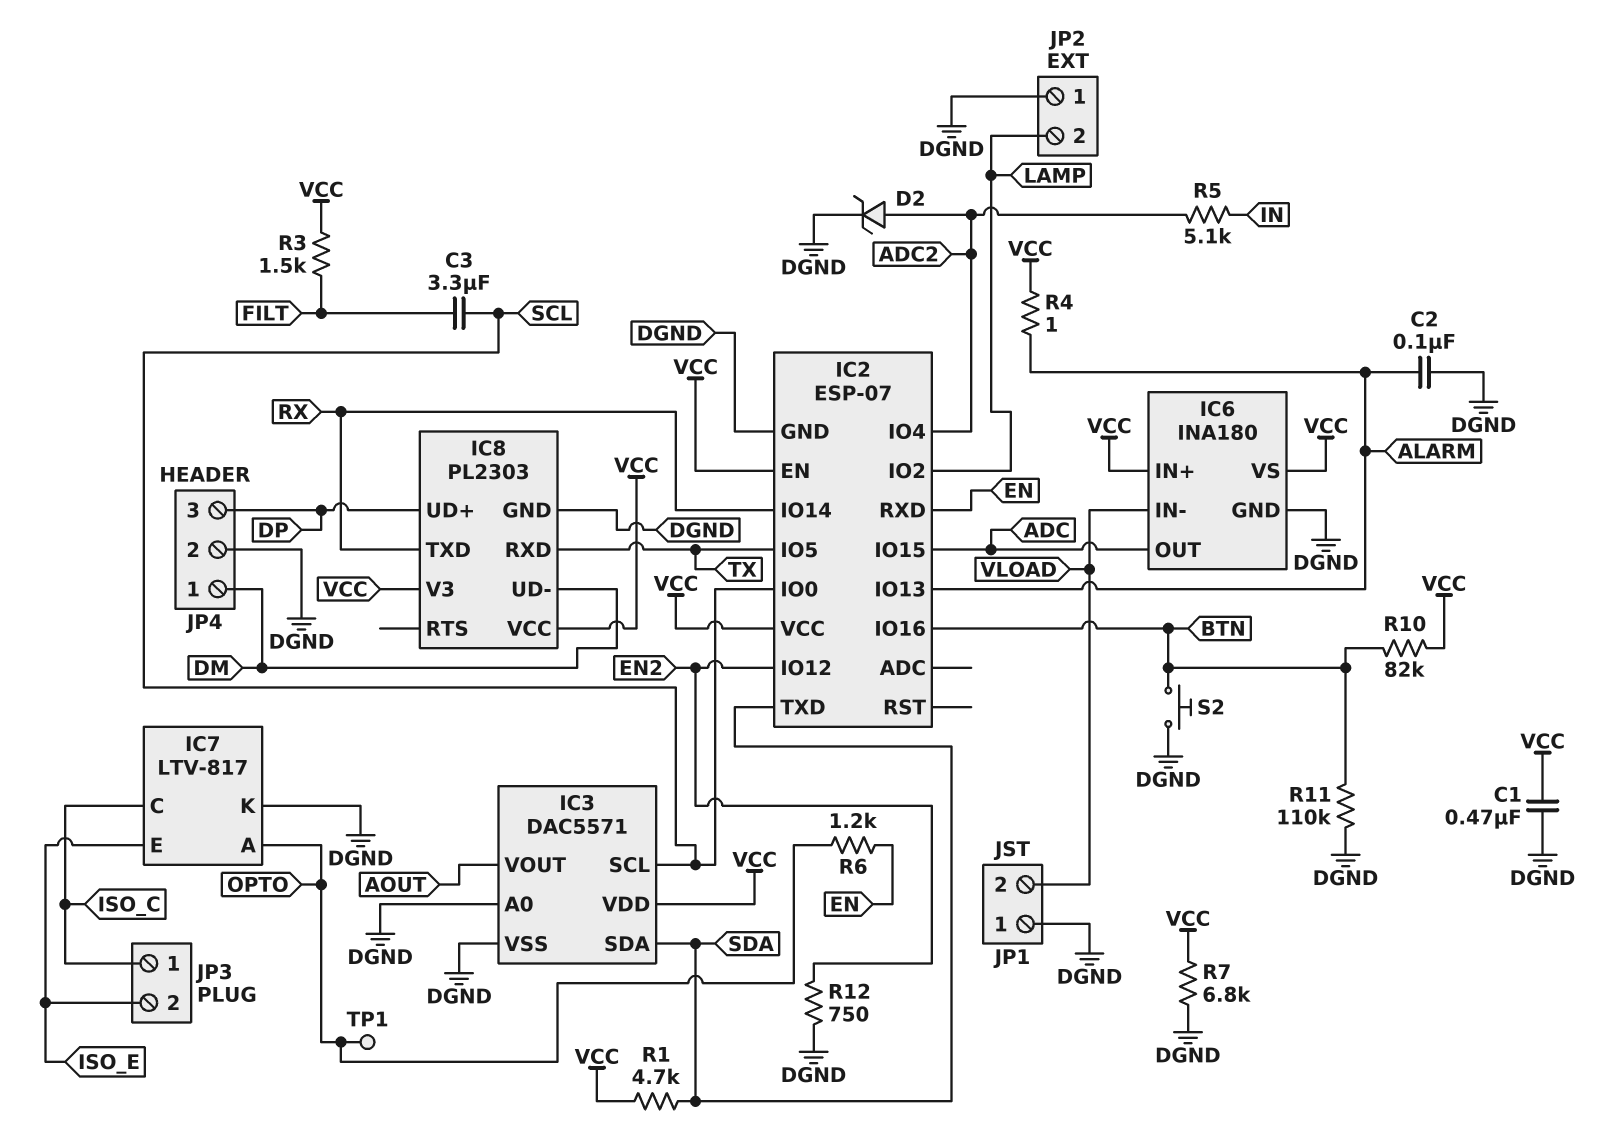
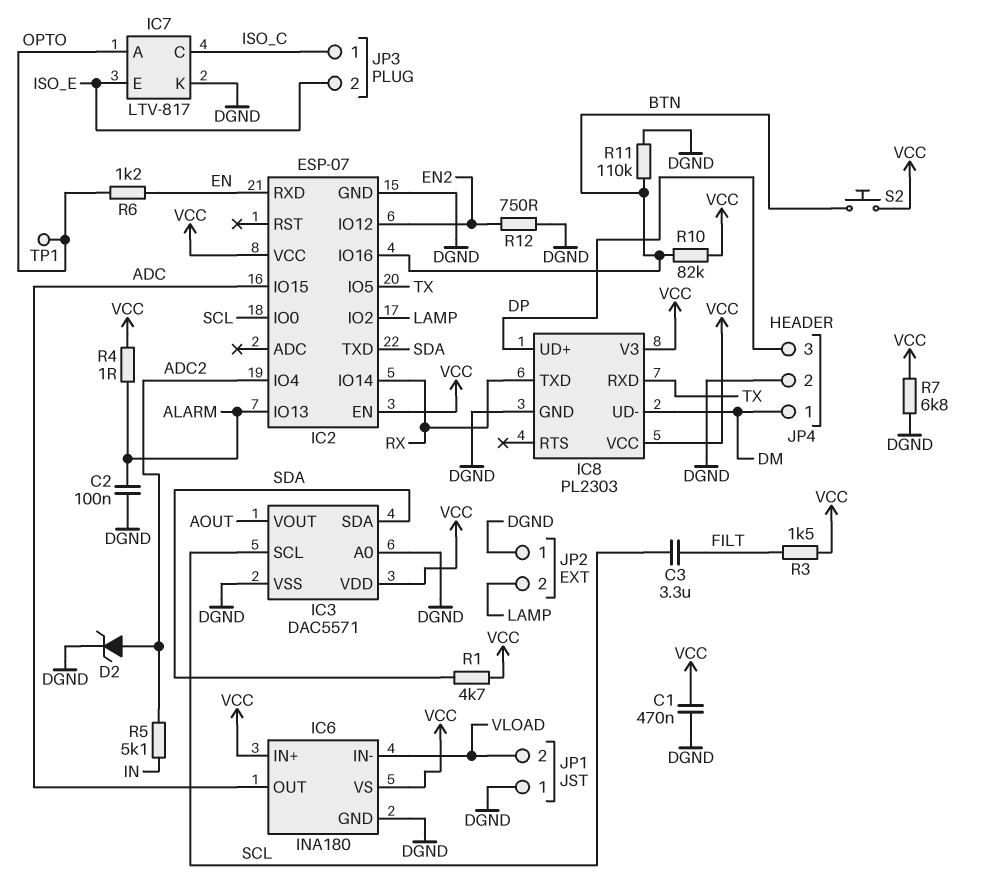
S2: button (BTN, DGND) -> button (BTN, VCC)

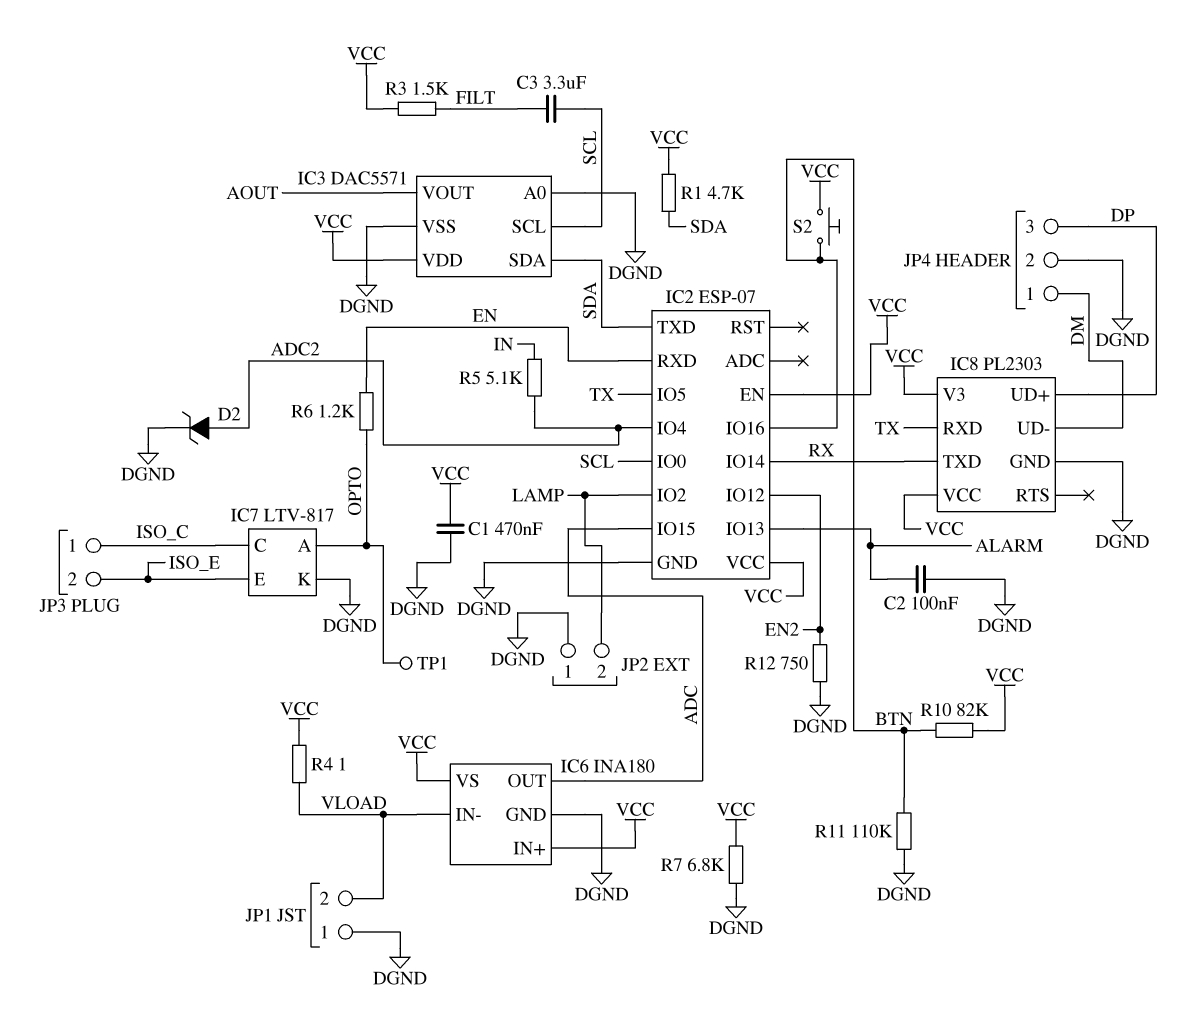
R4: 1 (ALARM, VCC) -> 1 (VCC, VLOAD)

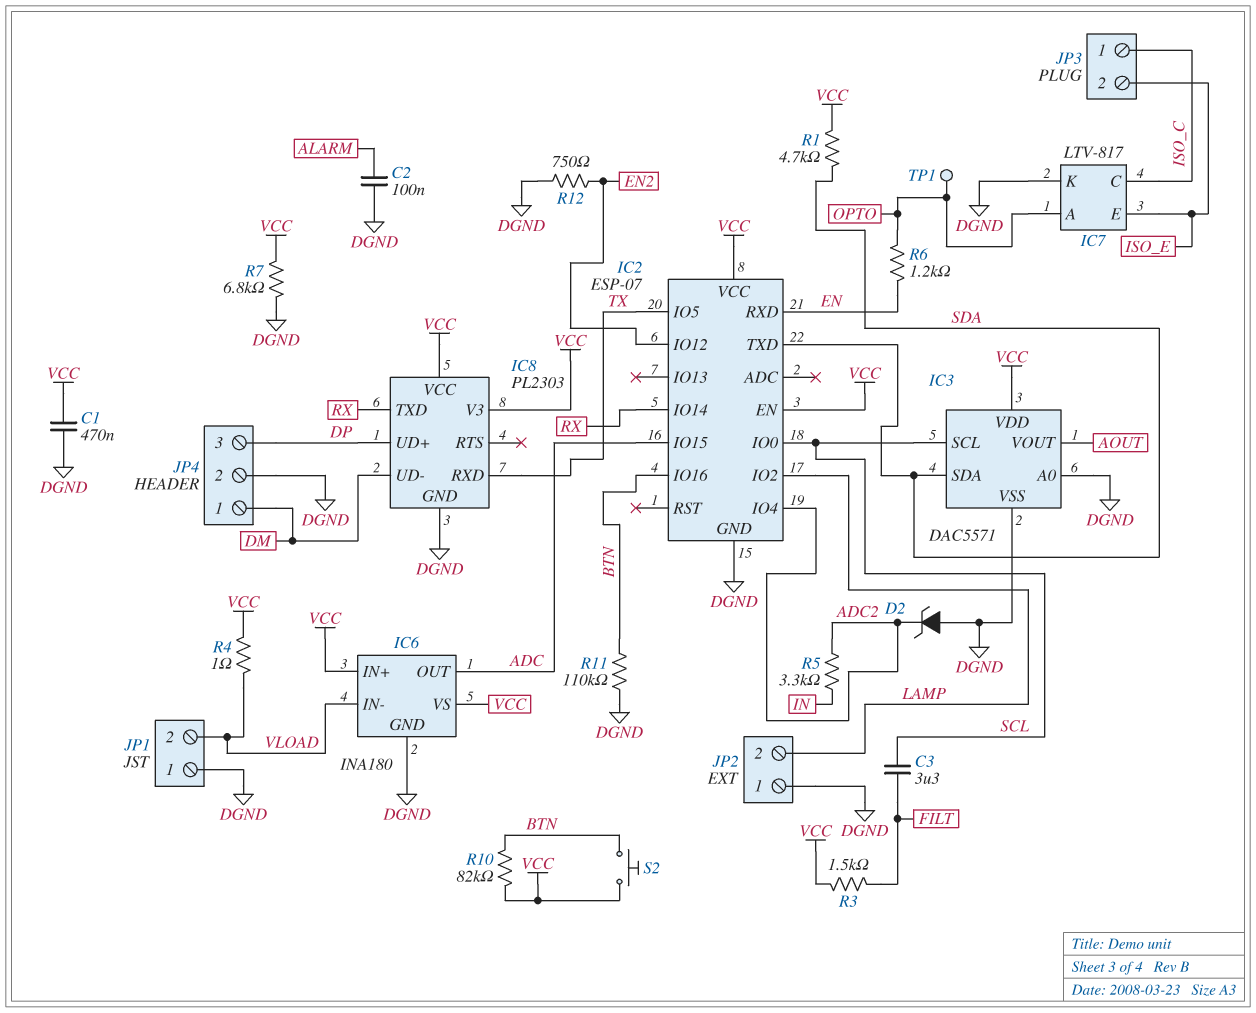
D2: zener (A ADC2, K DGND) -> zener (A DGND, K ADC2)
IC2 pin IO13: ALARM -> none
R5: 5.1k (ADC2, IN) -> 3.3k (ADC2, IN)

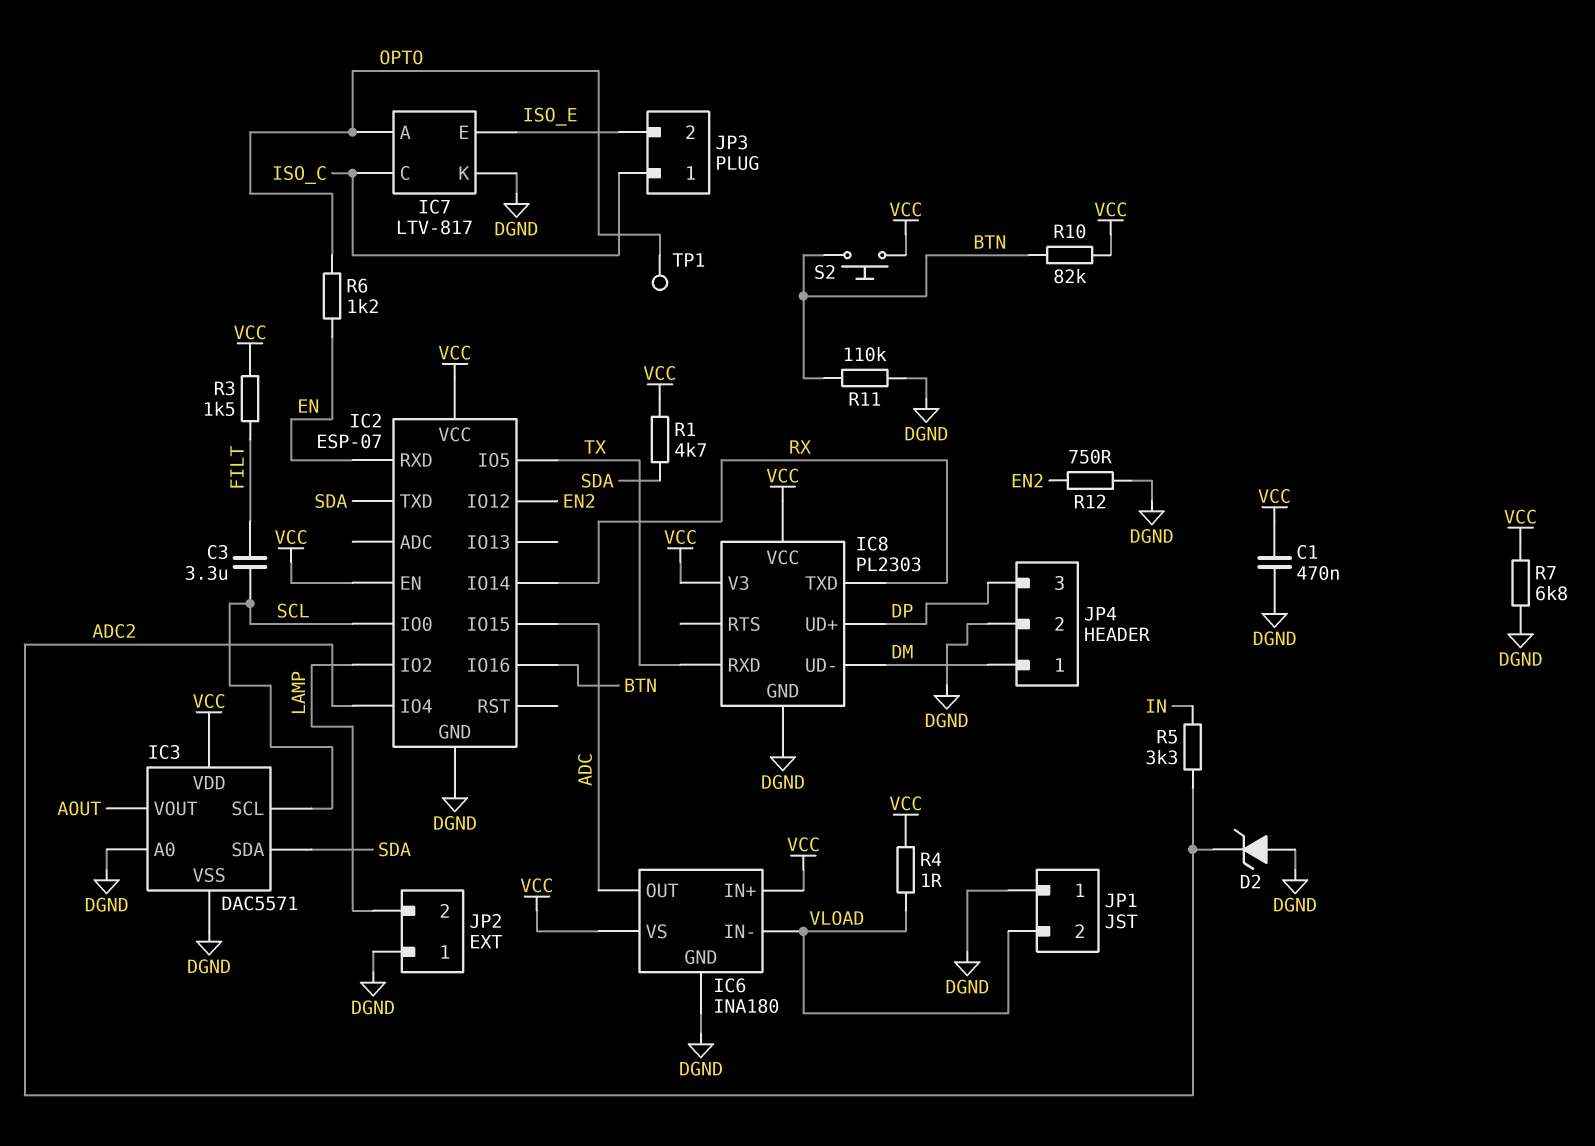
C2: 100nF (ALARM, DGND) -> none

